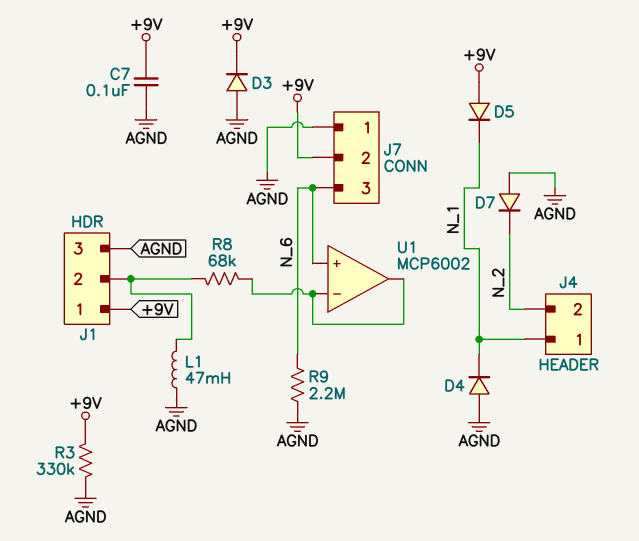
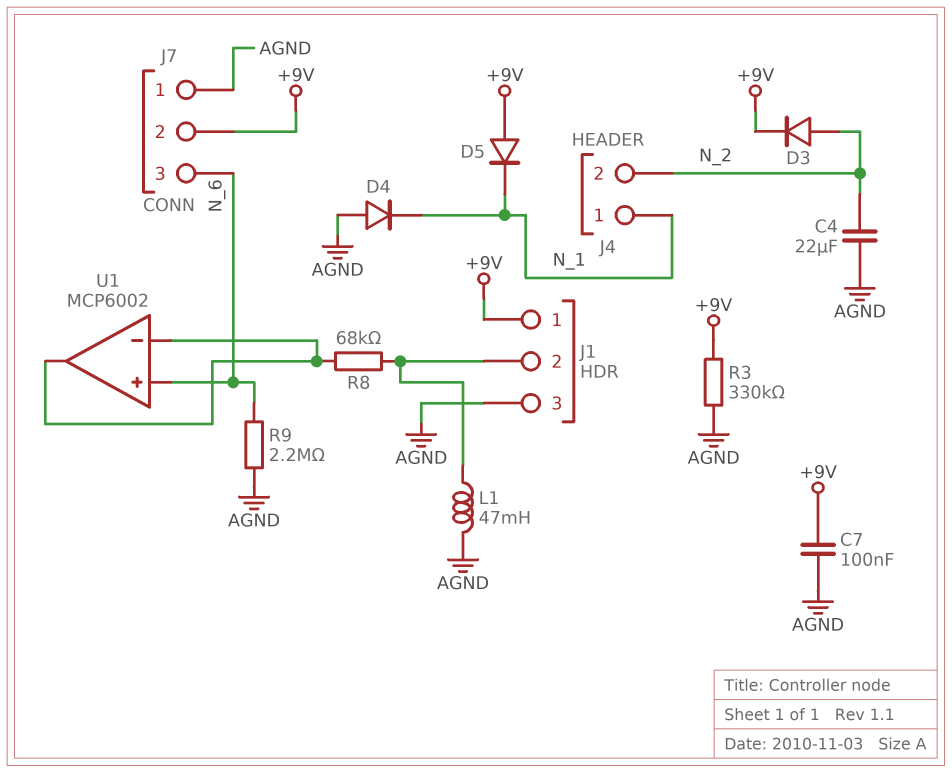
C4: none -> 22uF (AGND, N_2)
D3: diode (A AGND, K +9V) -> diode (A N_2, K +9V)
D7: diode (A AGND, K N_2) -> none

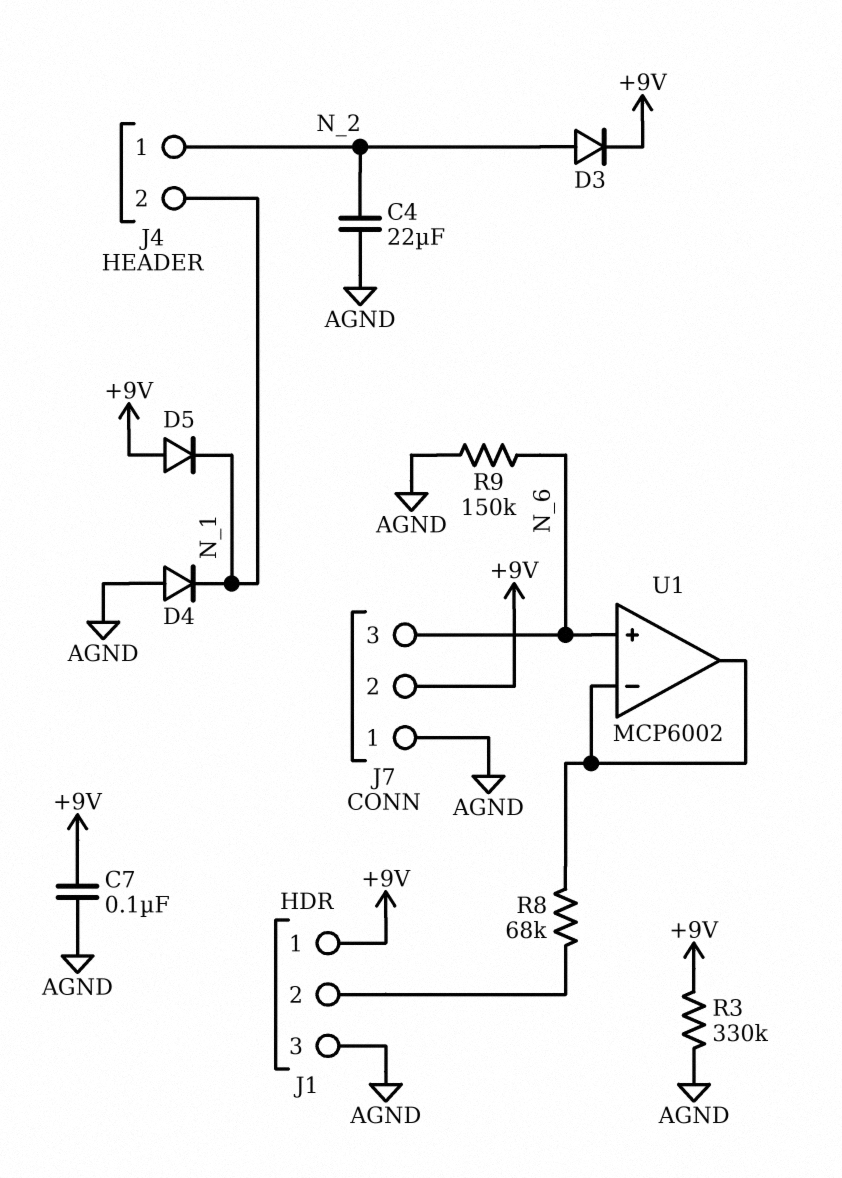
J4 pin 1: N_1 -> N_2
J4 pin 2: N_2 -> N_1
L1: 47mH (AGND, J1/2) -> none
R9: 2.2M (AGND, N_6) -> 150k (AGND, N_6)

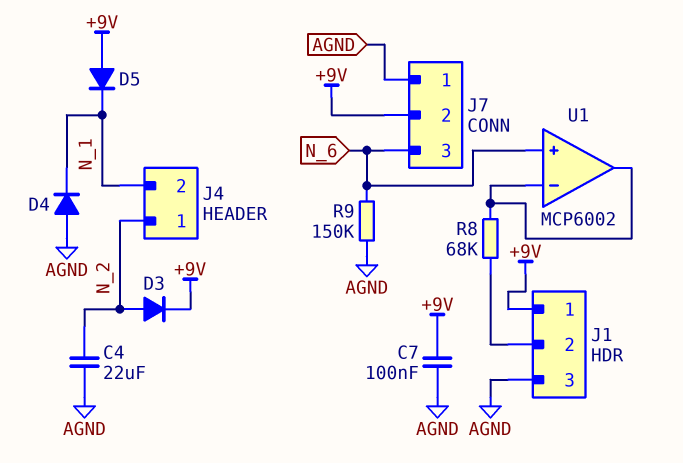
R3: 330k (+9V, AGND) -> none

